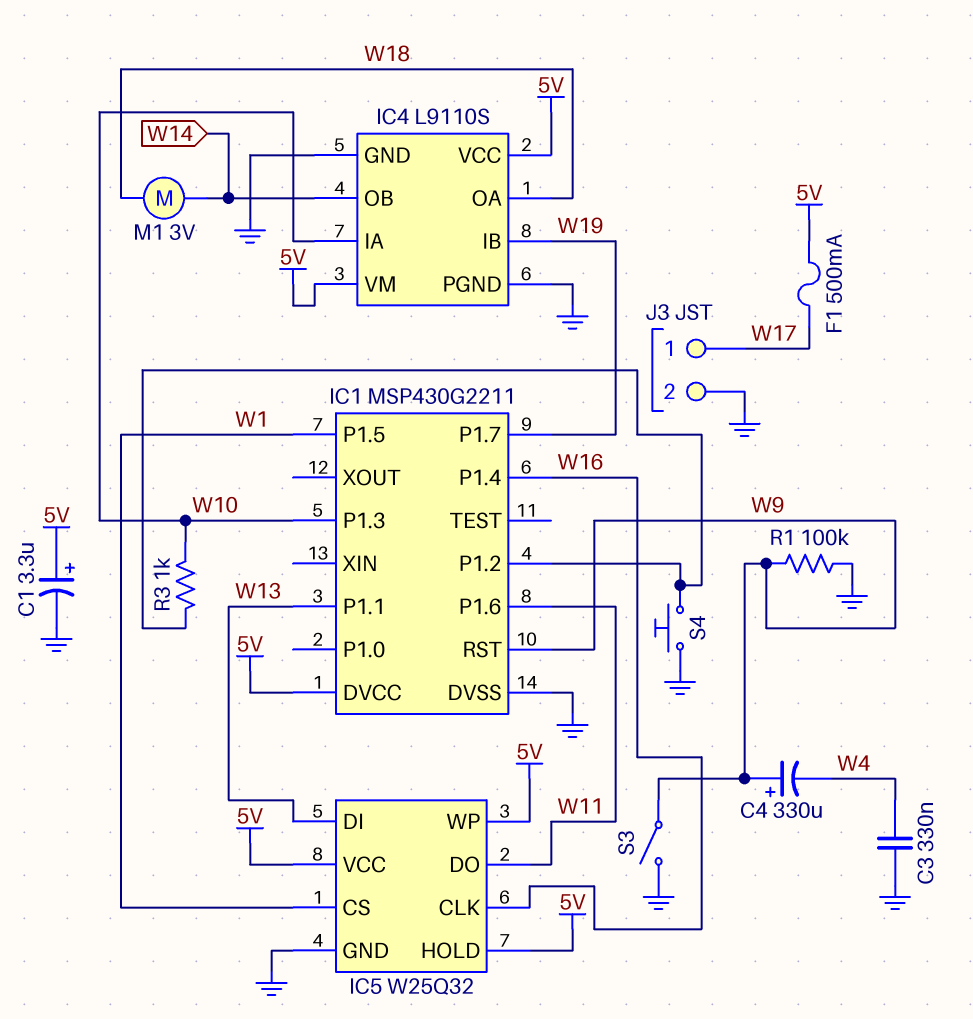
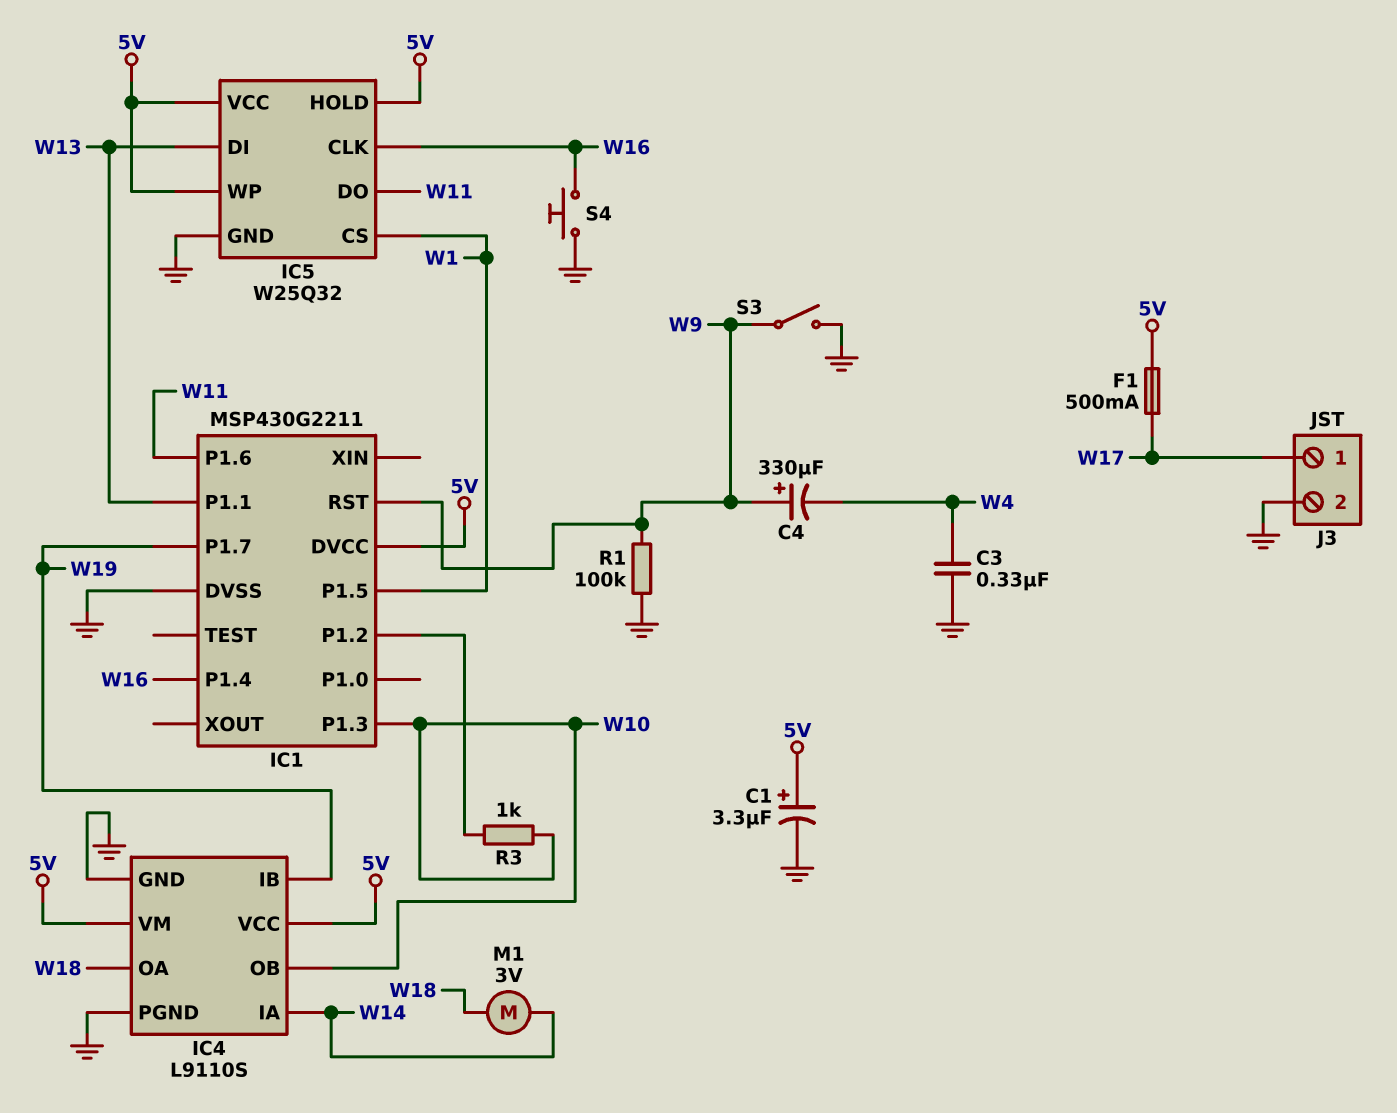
IC4 pin IA: W10 -> W14
IC4 pin OB: W14 -> W10
S4: button (GND, IC1/P1.2) -> button (GND, W16)

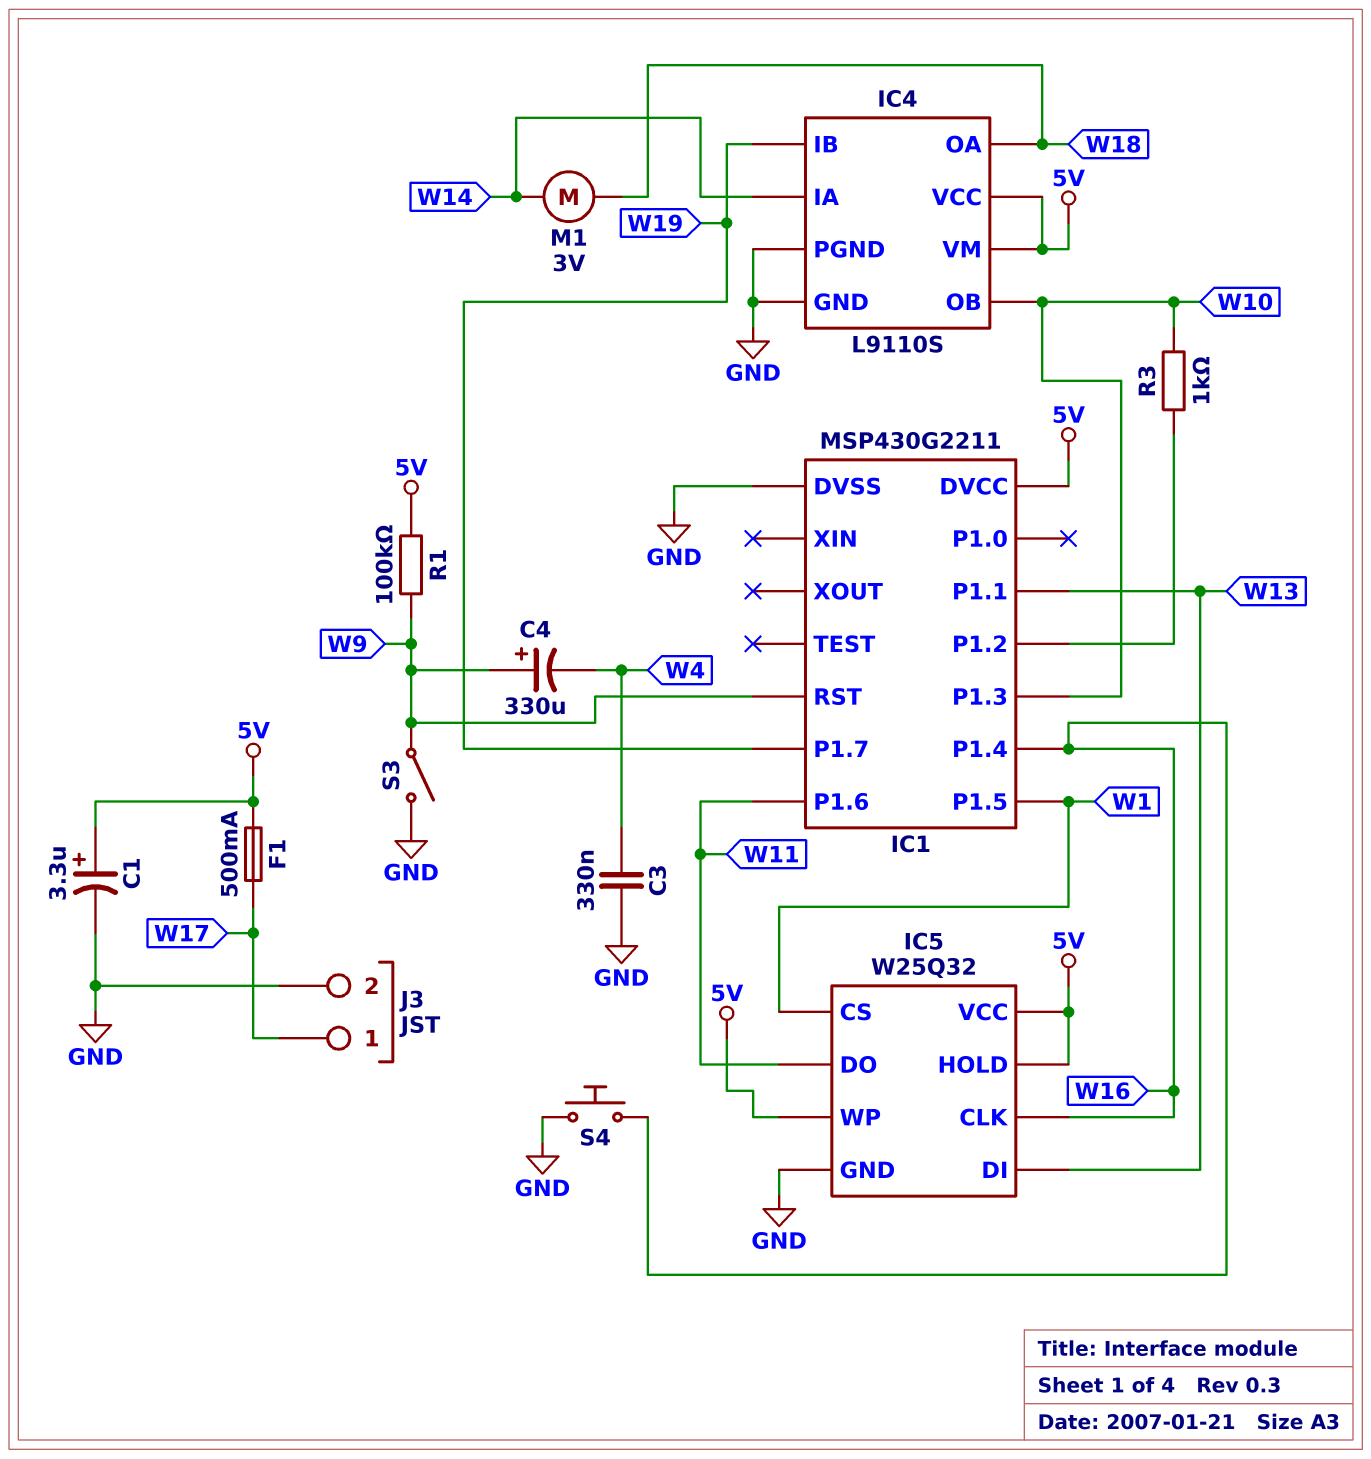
R1: 100k (GND, W9) -> 100k (5V, W9)

